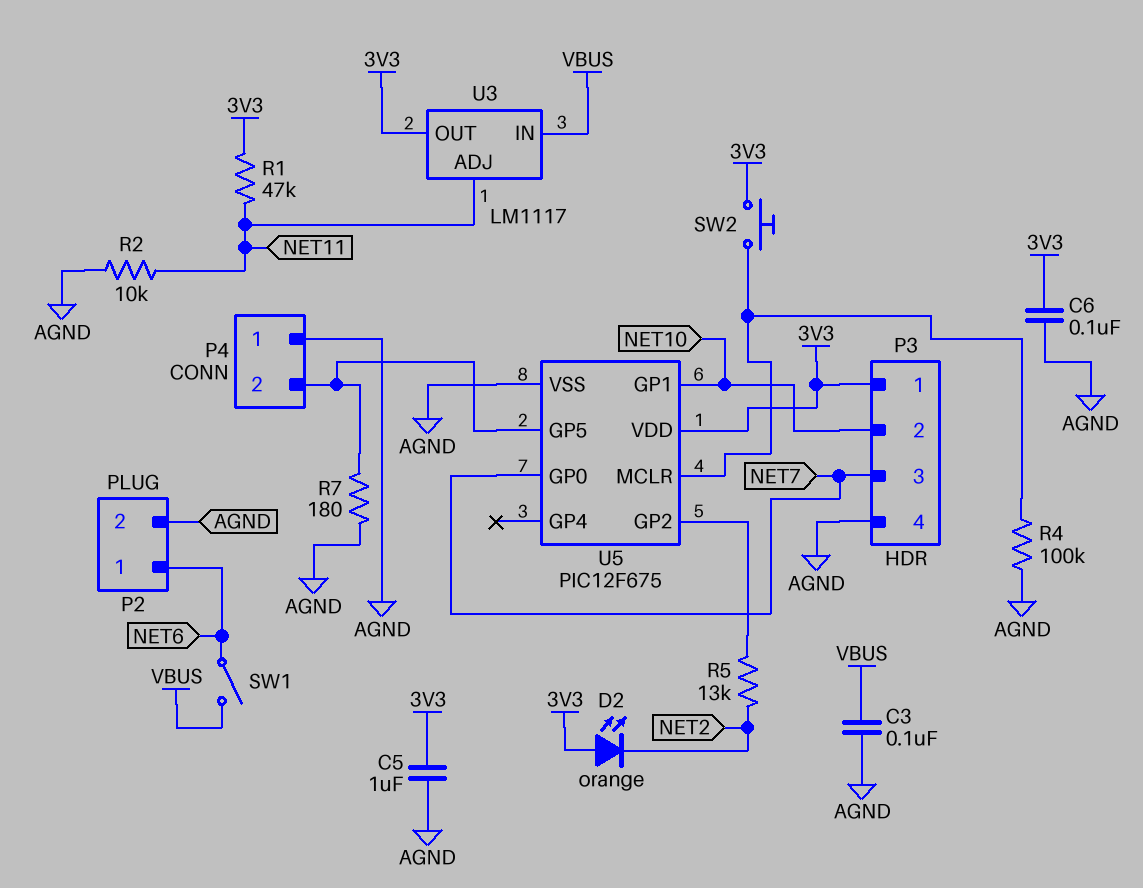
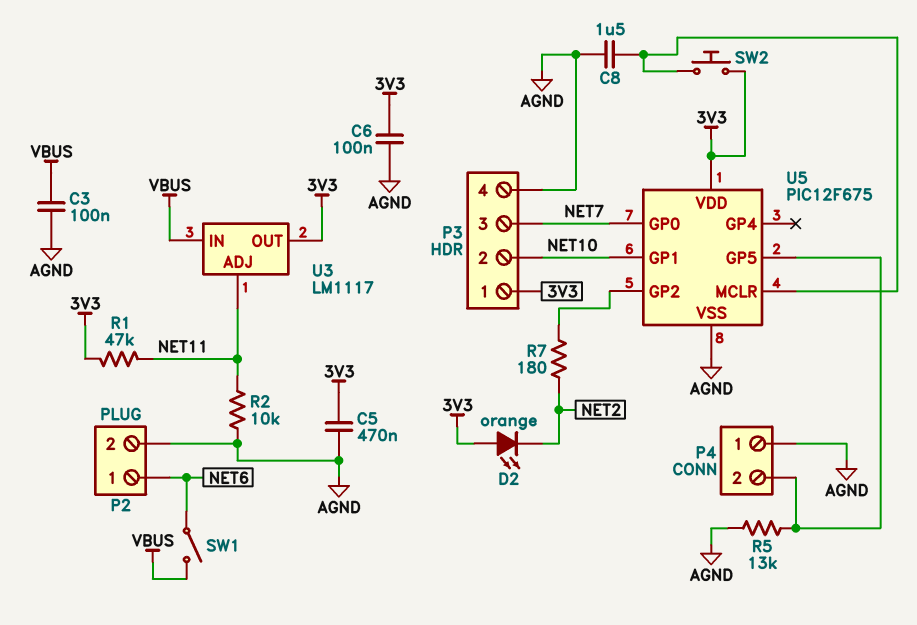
C5: 1uF (3V3, AGND) -> 470nF (3V3, AGND)
C8: none -> 1.5uF (AGND, U5/MCLR)
R4: 100k (AGND, U5/MCLR) -> none
R5: 13k (NET2, U5/GP2) -> 13k (AGND, P4/2)
R7: 180 (AGND, P4/2) -> 180 (NET2, U5/GP2)

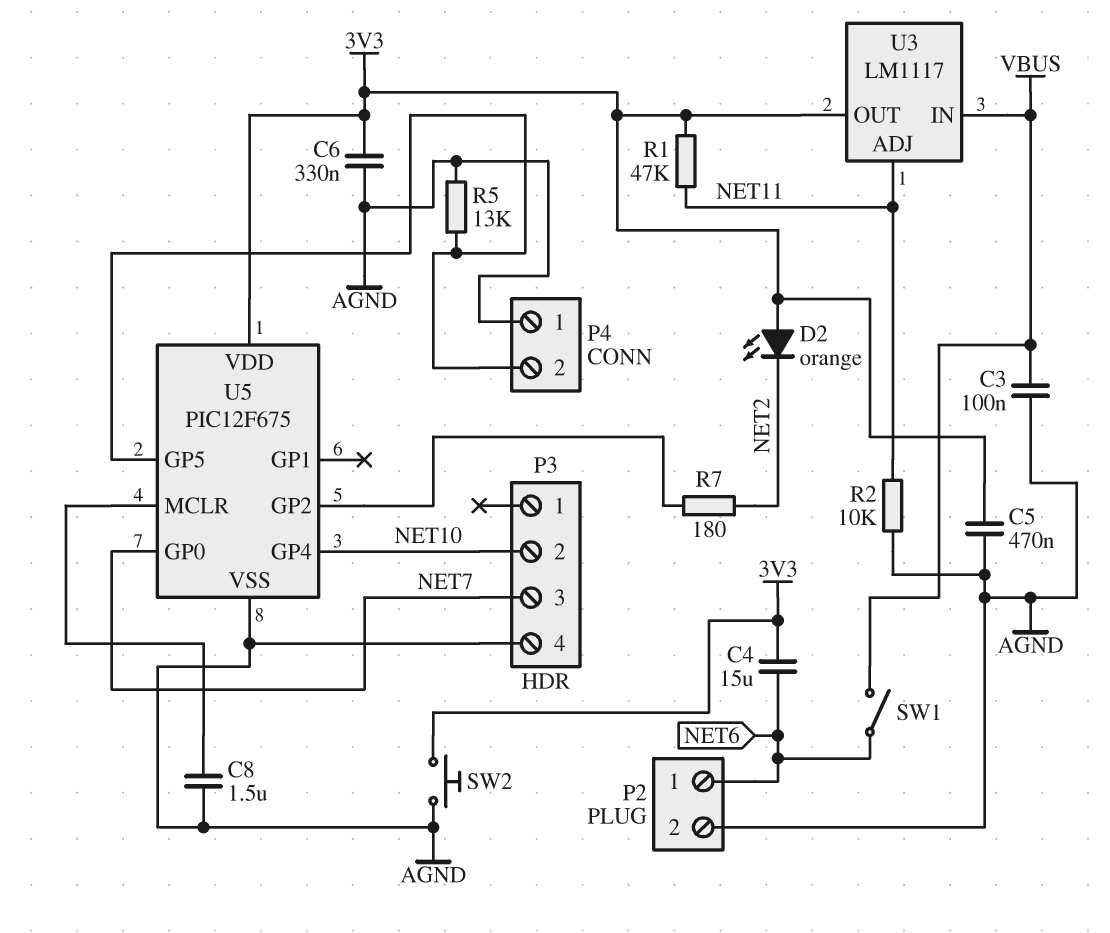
C4: none -> 15uF (3V3, NET6)
C6: 100nF (3V3, AGND) -> 330nF (3V3, AGND)
P3 pin 1: 3V3 -> none
SW2: button (3V3, U5/MCLR) -> button (3V3, AGND)
U5 pin GP1: NET10 -> none
U5 pin GP4: none -> NET10

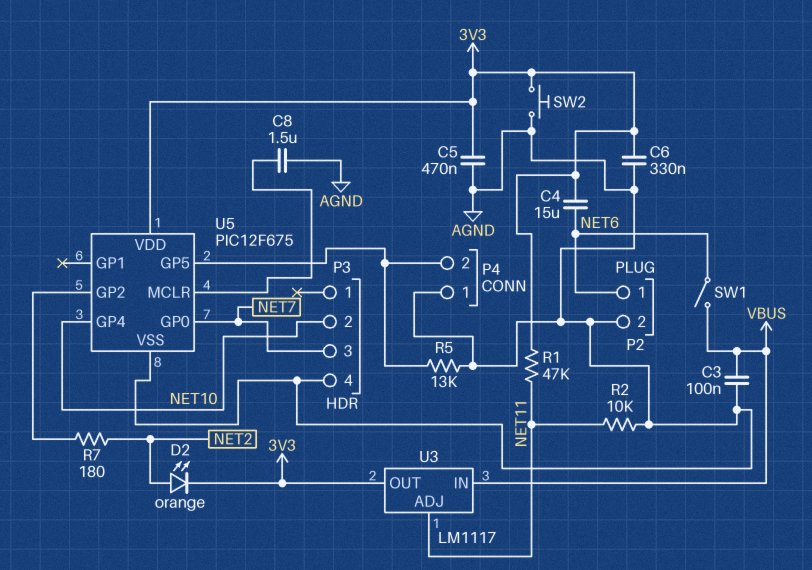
D2: LED orange (A 3V3, K NET2) -> LED orange (A NET2, K 3V3)

